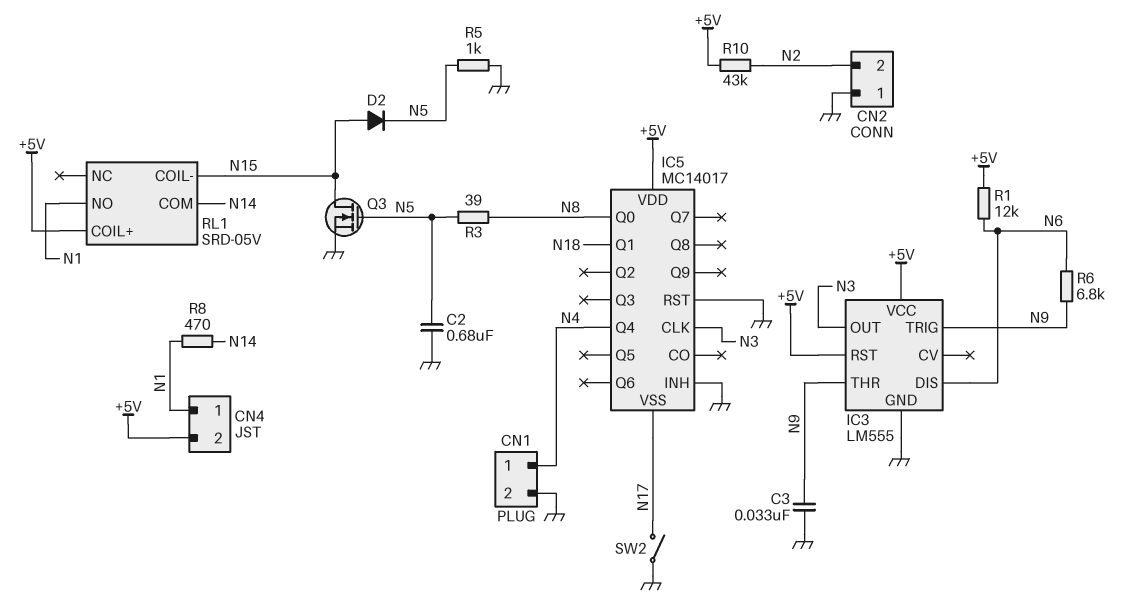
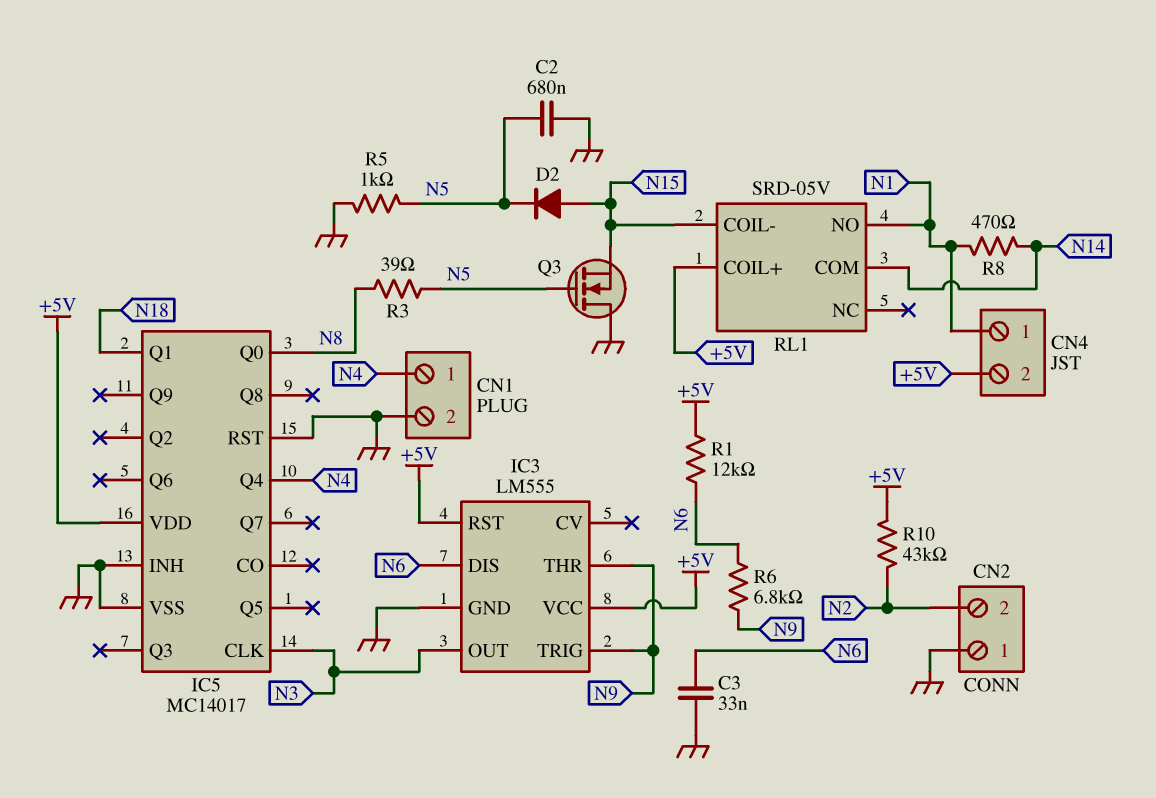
C3: 33nF (GND, N9) -> 33nF (GND, N6)
IC5 pin VSS: N17 -> GND
Q3: NMOS (G N5, D N15, S GND) -> NMOS (G N5, D GND, S N15)
SW2: switch (GND, N17) -> none

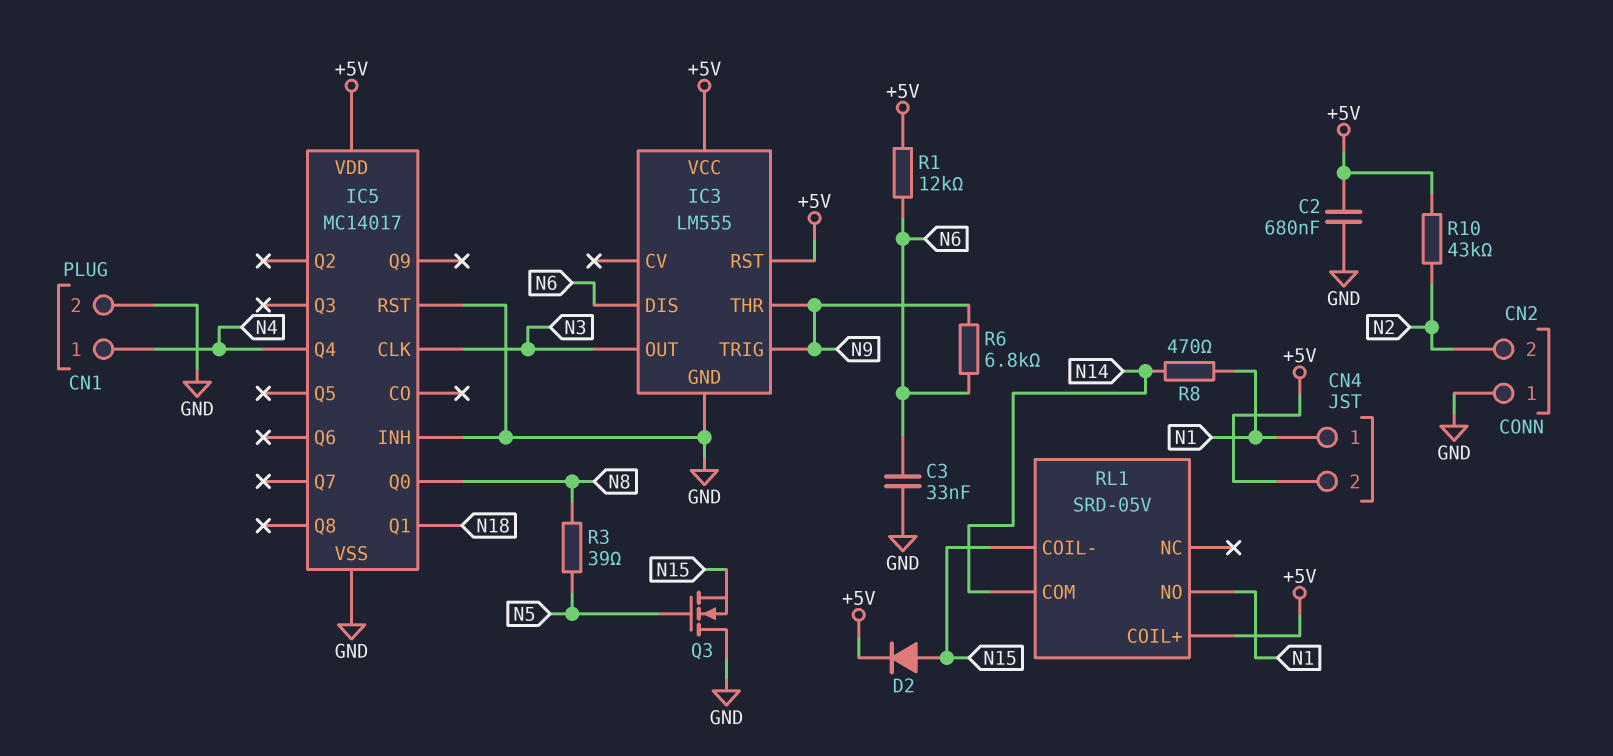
C2: 680nF (GND, N5) -> 680nF (+5V, GND)
D2: diode (A N15, K N5) -> diode (A N15, K +5V)
R5: 1k (GND, N5) -> none

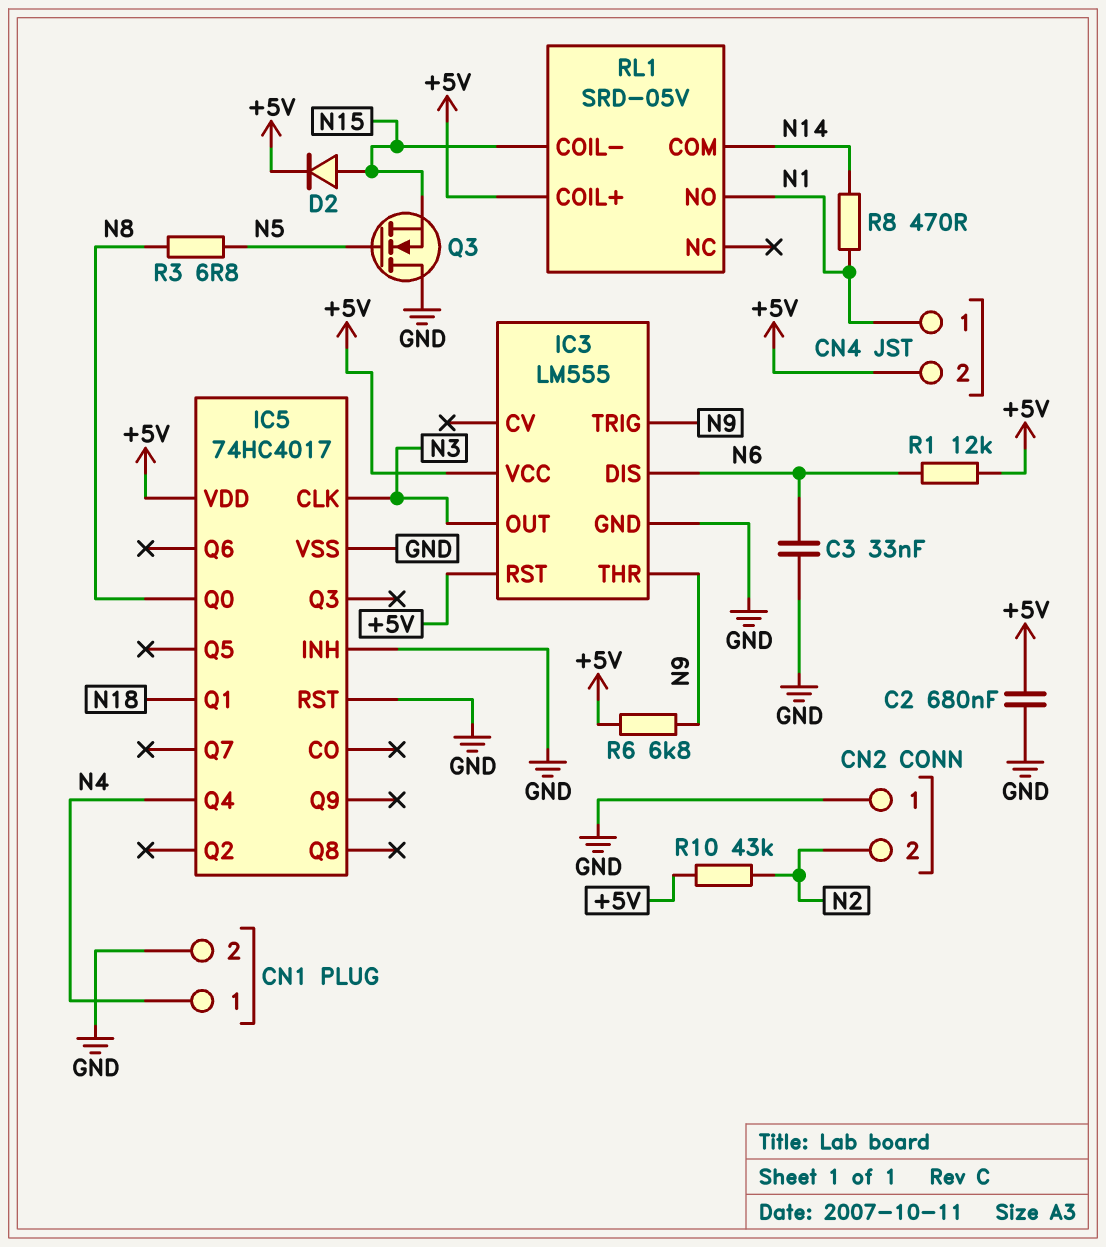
IC5: MC14017 -> 74HC4017
R3: 39 (N5, N8) -> 6.8 (N5, N8)
R6: 6.8k (N6, N9) -> 6.8k (+5V, N9)

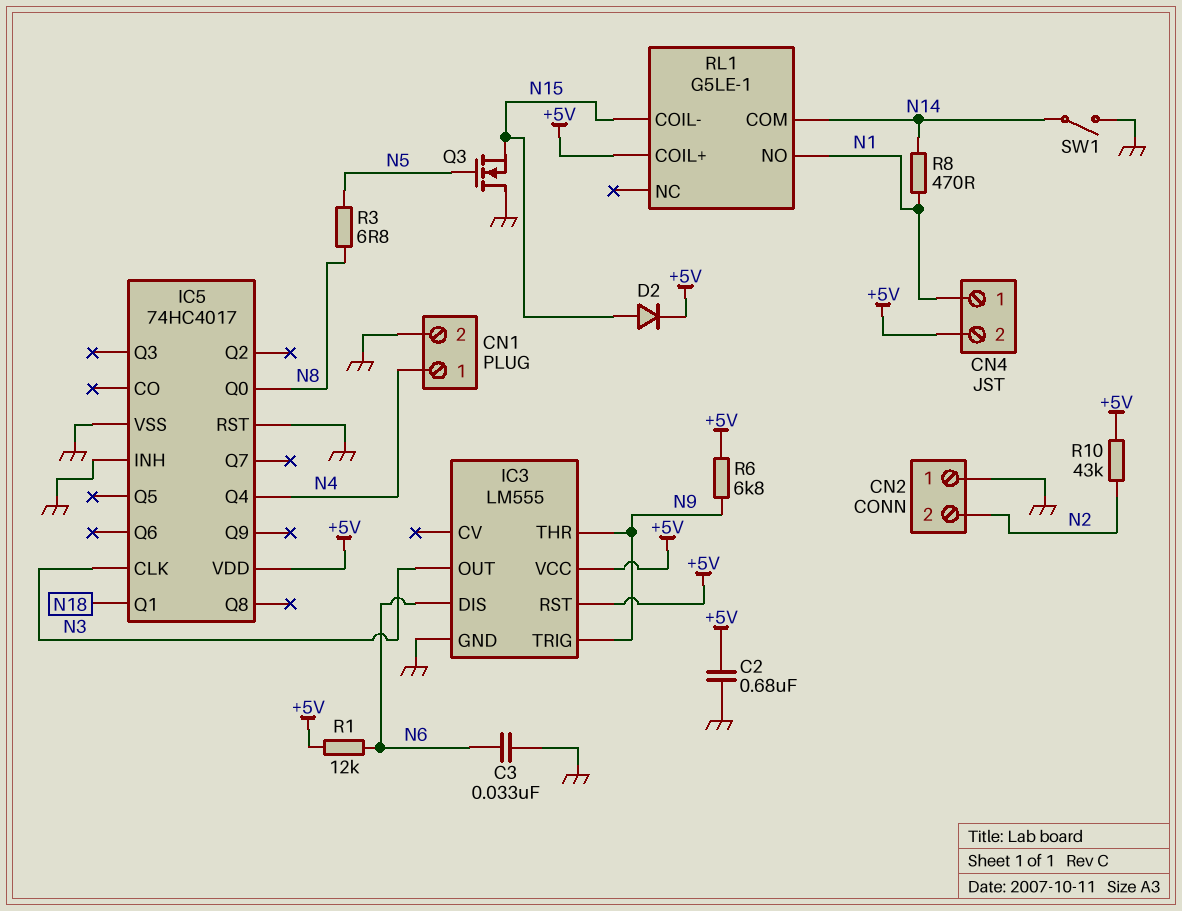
RL1: SRD-05V -> G5LE-1
SW1: none -> switch (GND, N14)

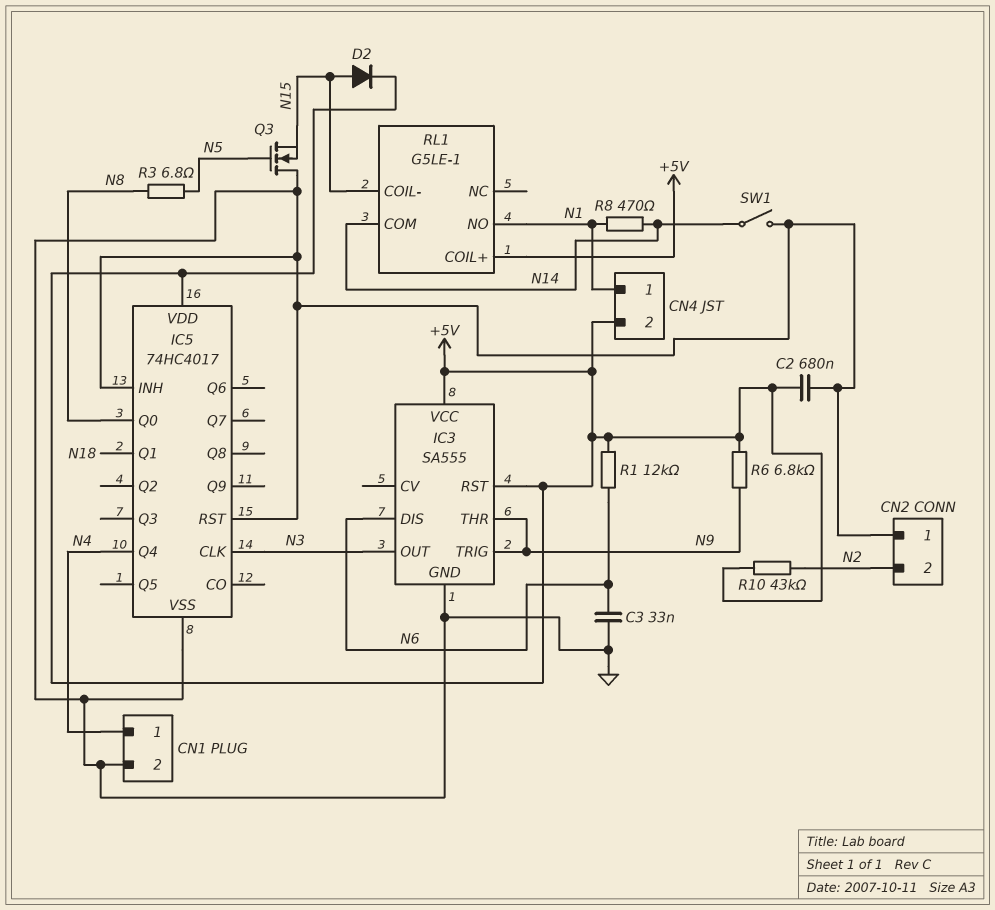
IC3: LM555 -> SA555

